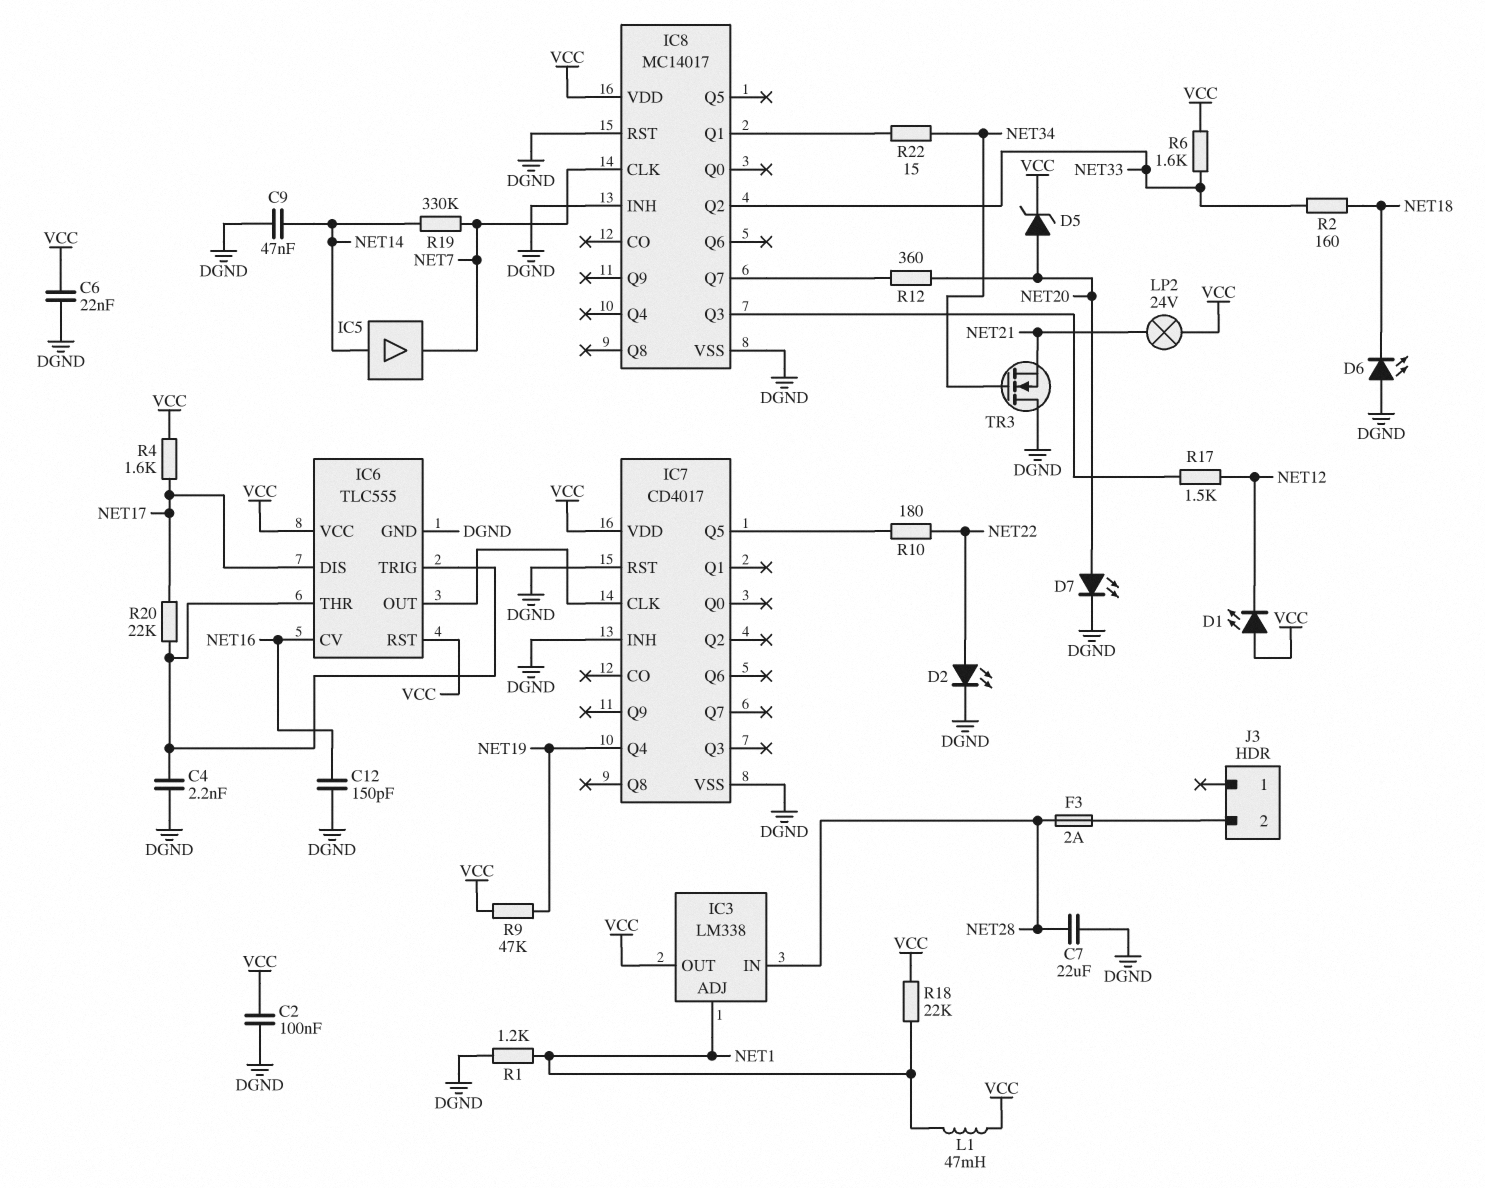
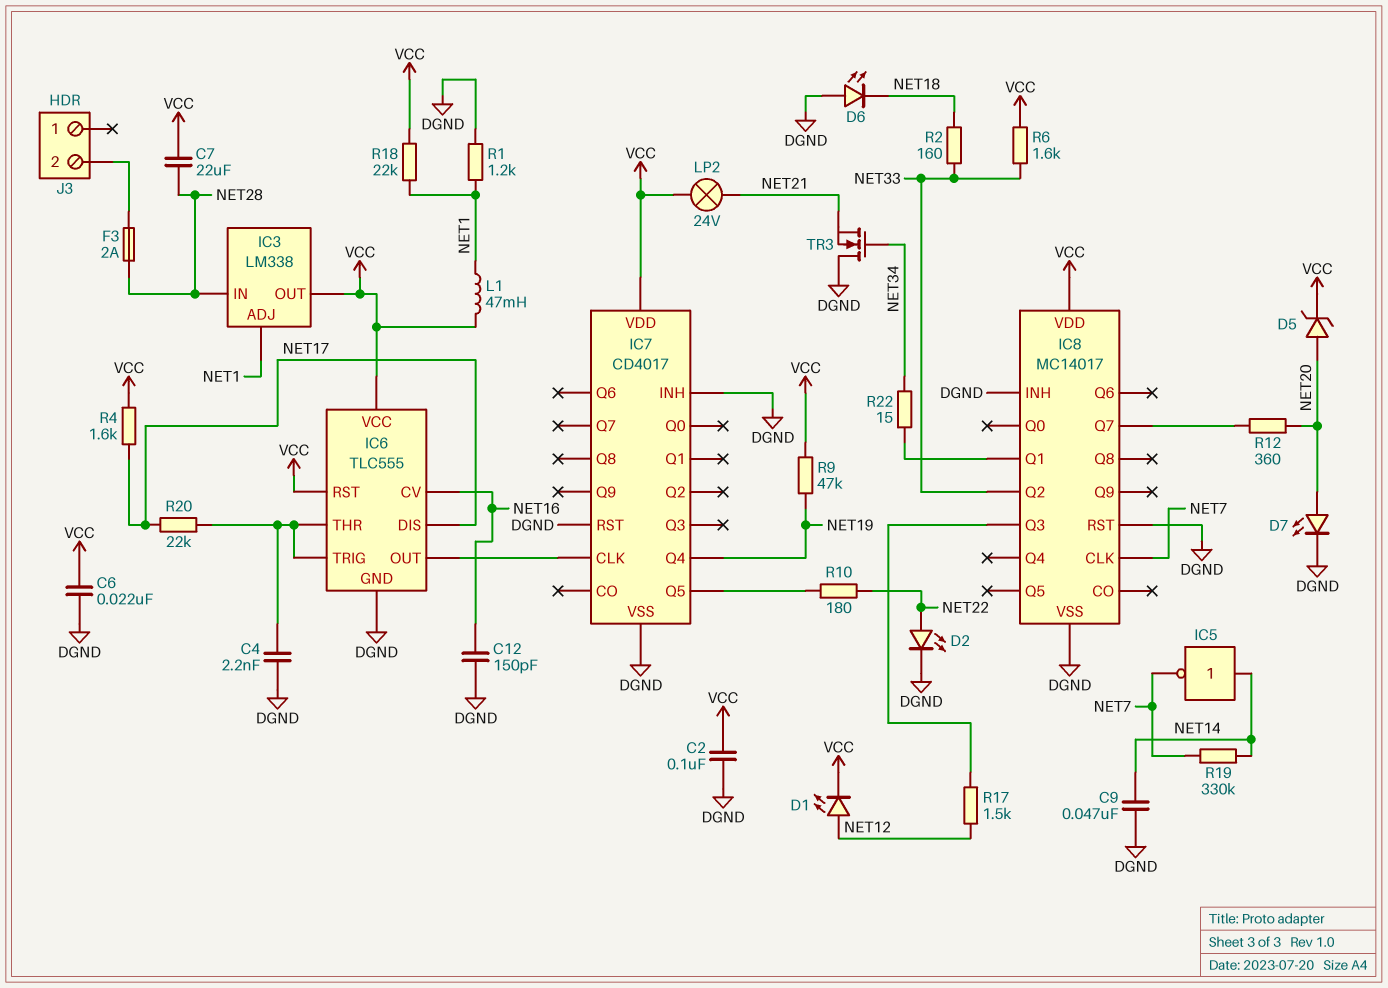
C7: 22uF (DGND, NET28) -> 22uF (NET28, VCC)
D1: LED (A VCC, K NET12) -> LED (A NET12, K VCC)
IC5: buffer (in NET14, out NET7) -> NOT (in NET14, out NET7)

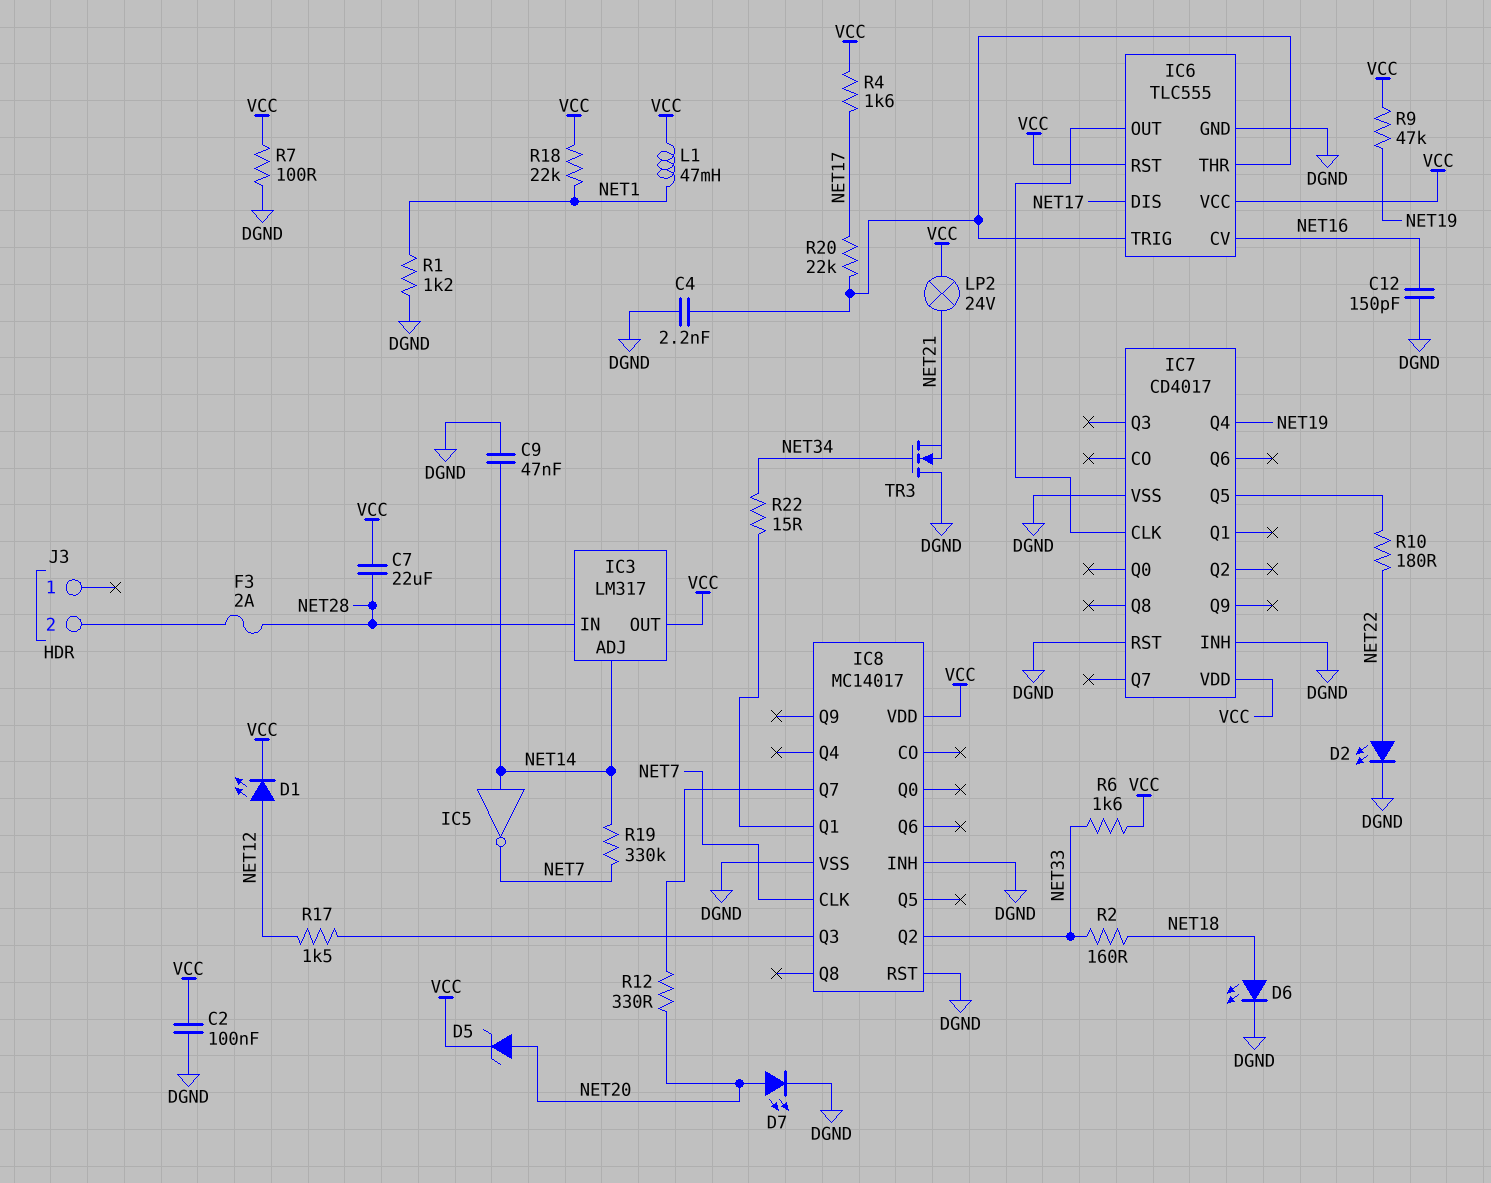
C6: 22nF (DGND, VCC) -> none
D6: LED (A DGND, K NET18) -> LED (A NET18, K DGND)
IC3: LM338 -> LM317
IC3 pin ADJ: NET1 -> NET14
R7: none -> 100 (DGND, VCC)
R12: 360 (IC8/Q7, NET20) -> 330 (IC8/Q7, NET20)

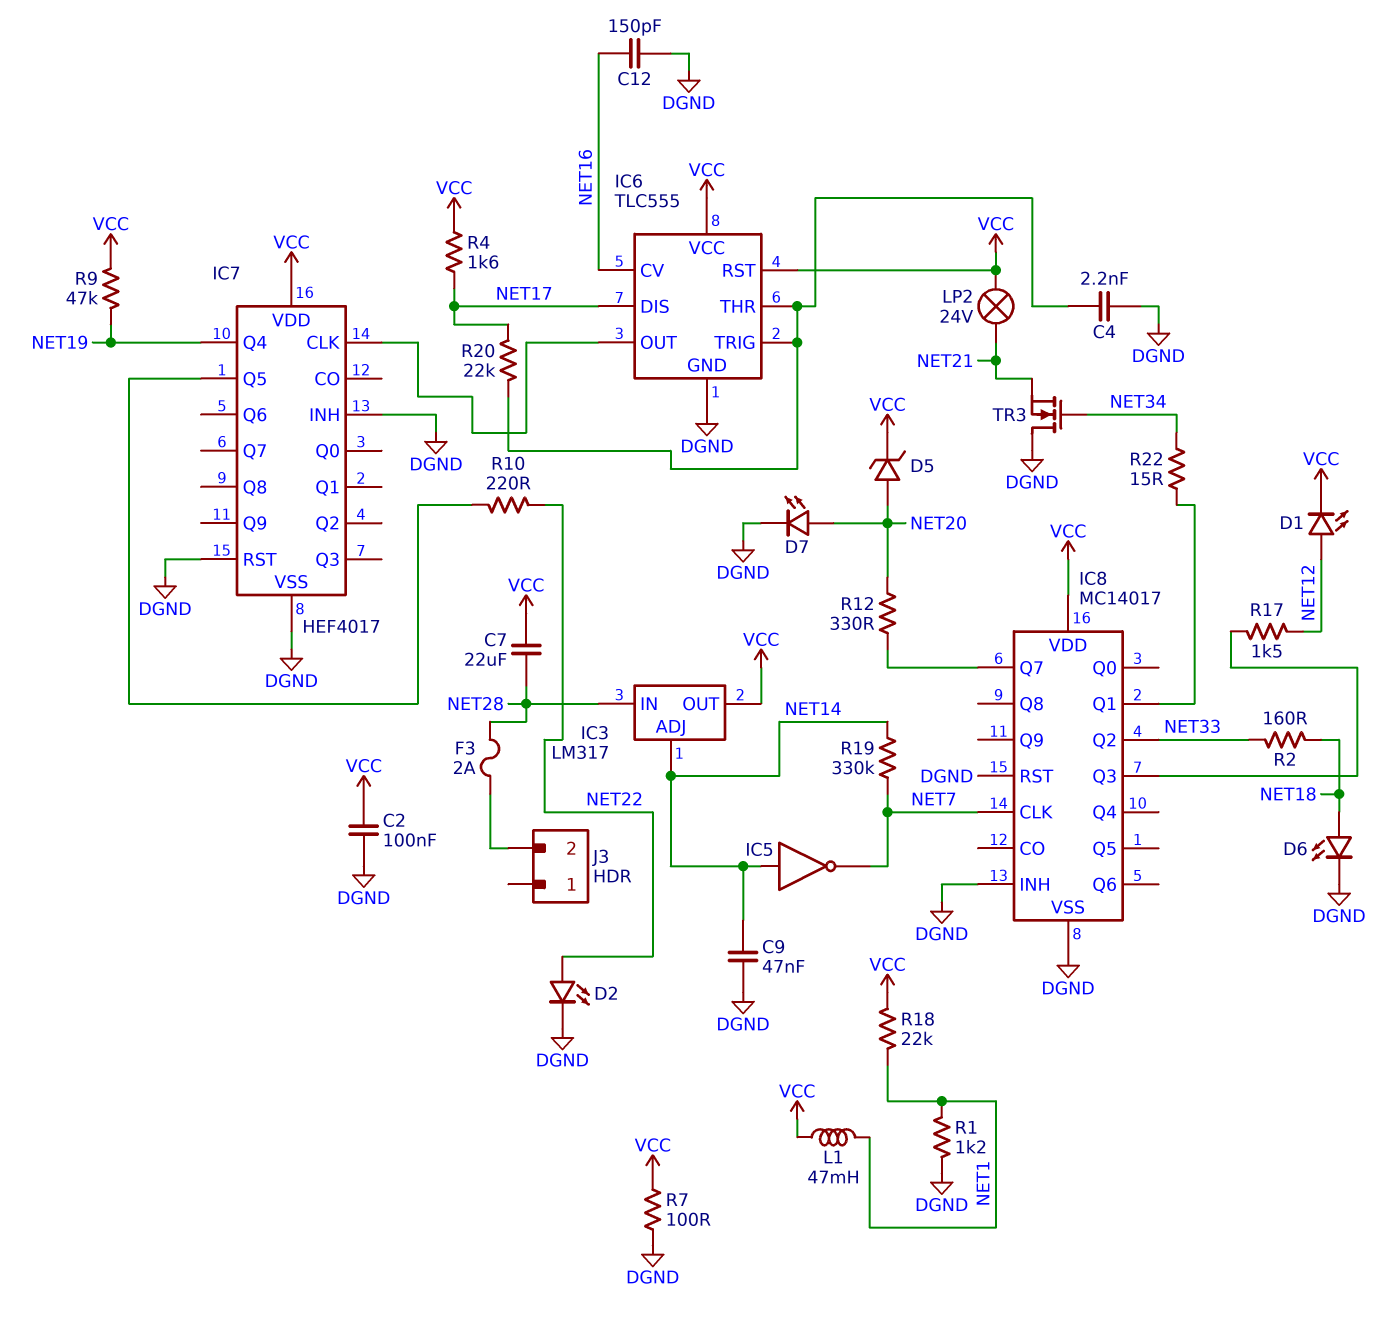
IC7: CD4017 -> HEF4017
R6: 1.6k (NET33, VCC) -> none
R10: 180 (IC7/Q5, NET22) -> 220 (IC7/Q5, NET22)

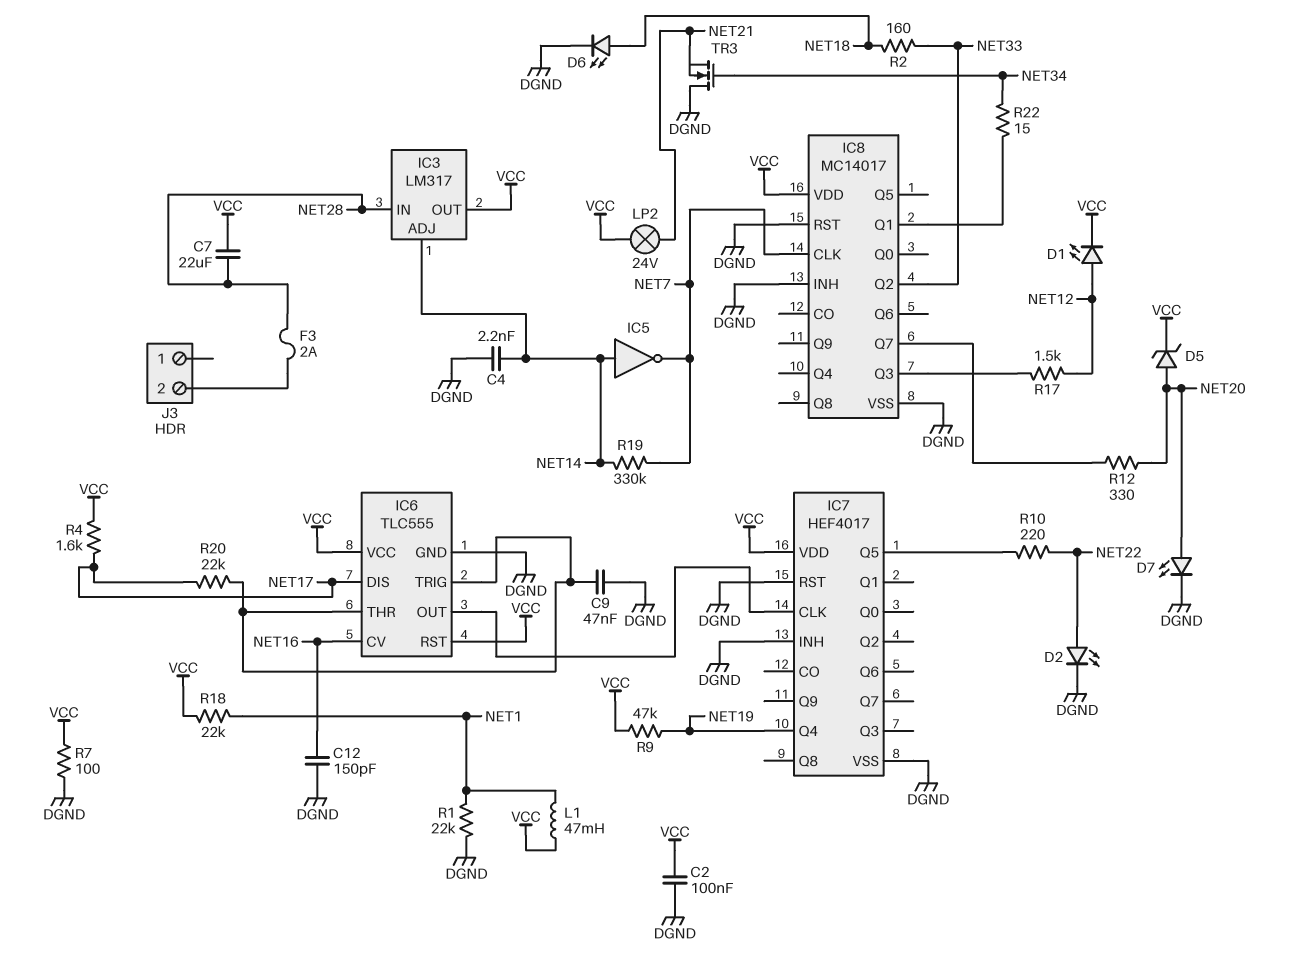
C4: 2.2nF (DGND, IC6/THR) -> 2.2nF (DGND, NET14)
C9: 47nF (DGND, NET14) -> 47nF (DGND, IC6/THR)
R1: 1.2k (DGND, NET1) -> 22k (DGND, NET1)

